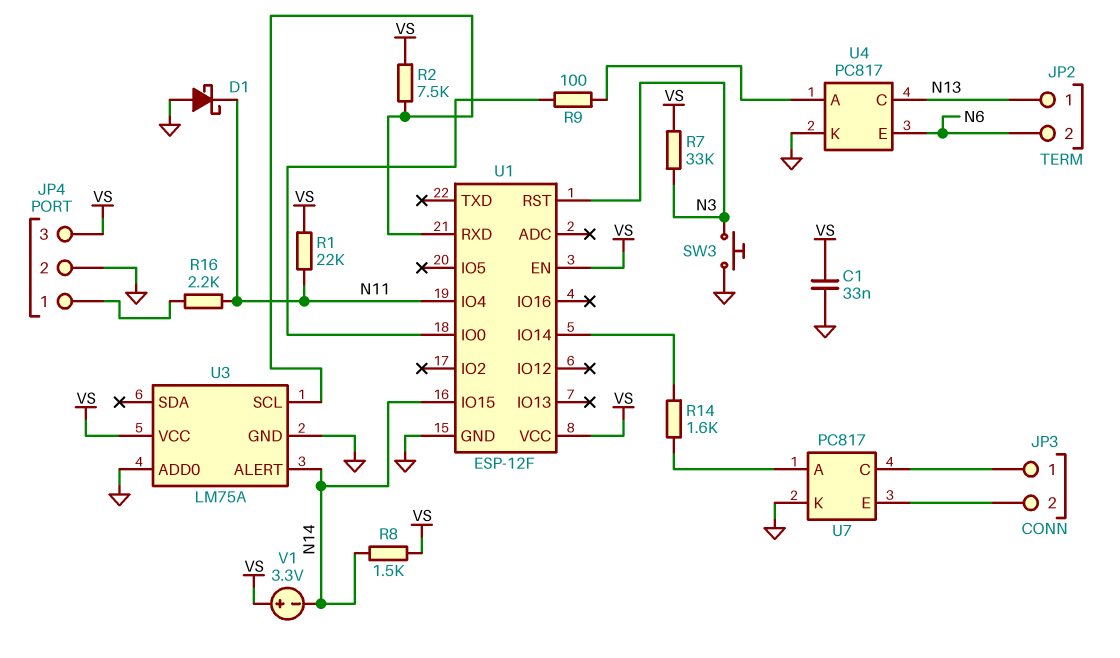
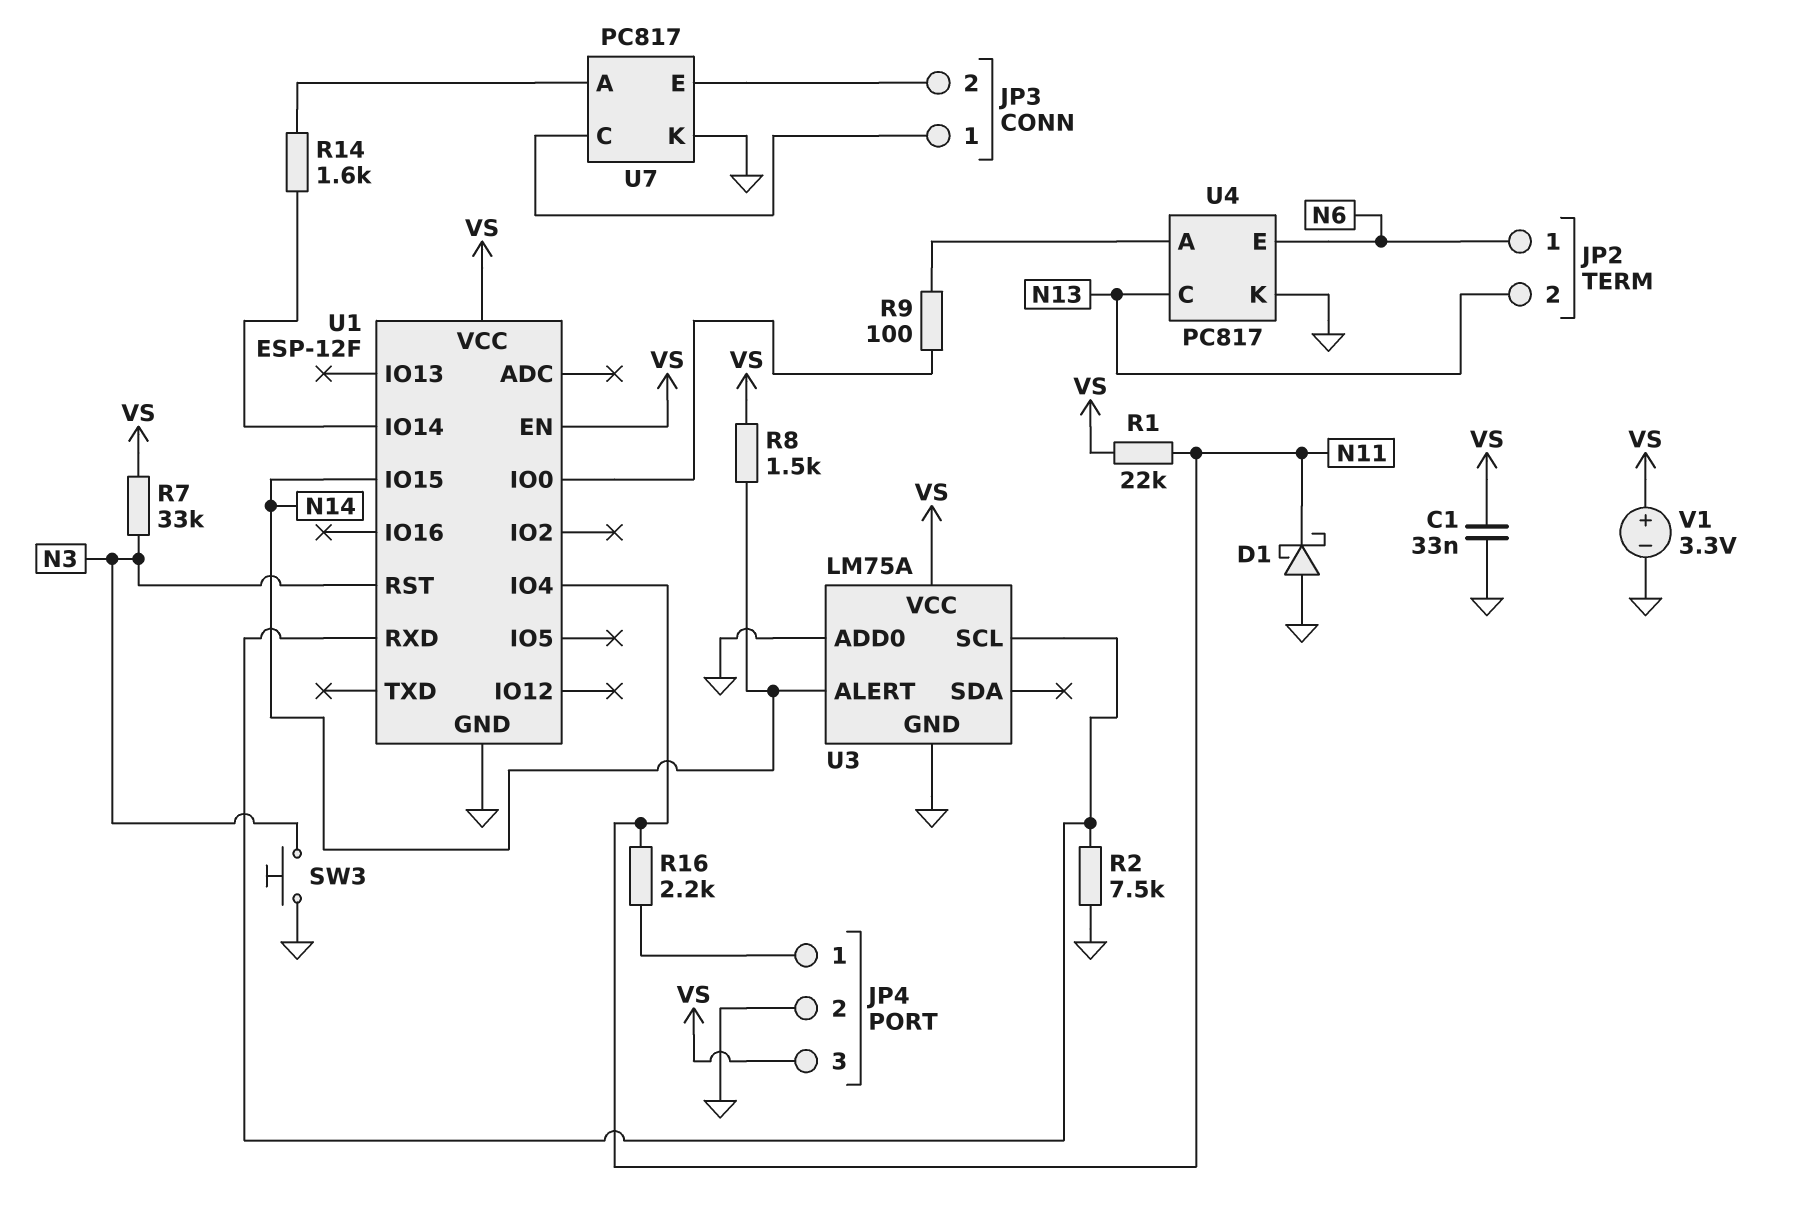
JP2 pin 1: N13 -> N6
JP2 pin 2: N6 -> N13
R2: 7.5k (U1/RXD, VS) -> 7.5k (GND, U1/RXD)
V1: 3.3V (plus VS, minus N14) -> 3.3V (plus VS, minus GND)

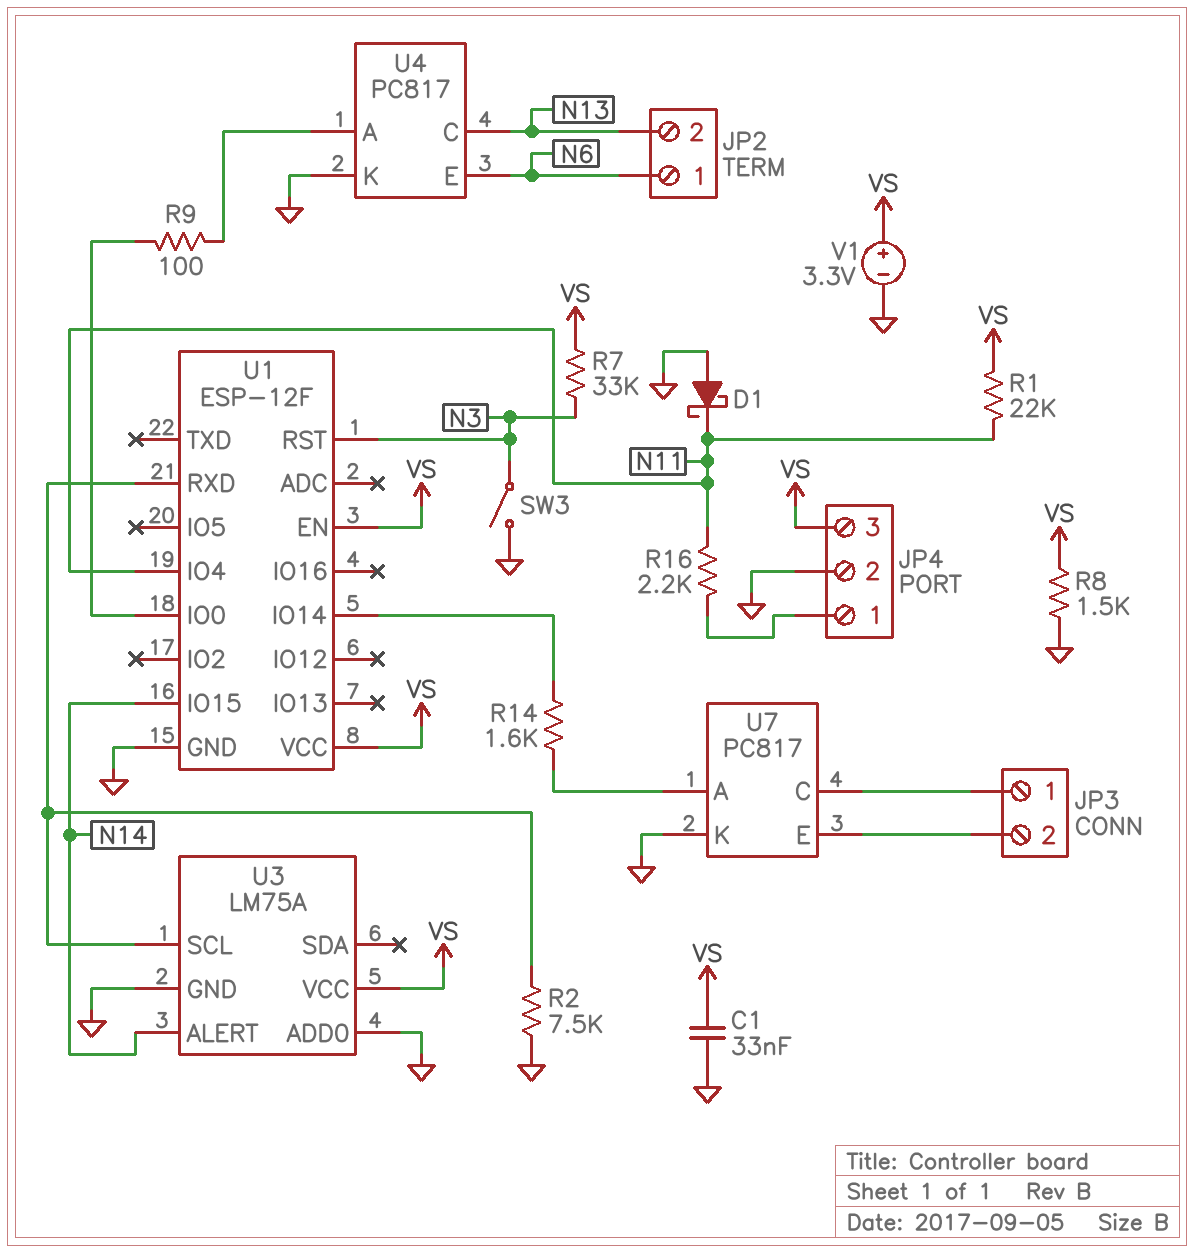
R8: 1.5k (N14, VS) -> 1.5k (GND, VS)
SW3: button (GND, N3) -> switch (GND, N3)

